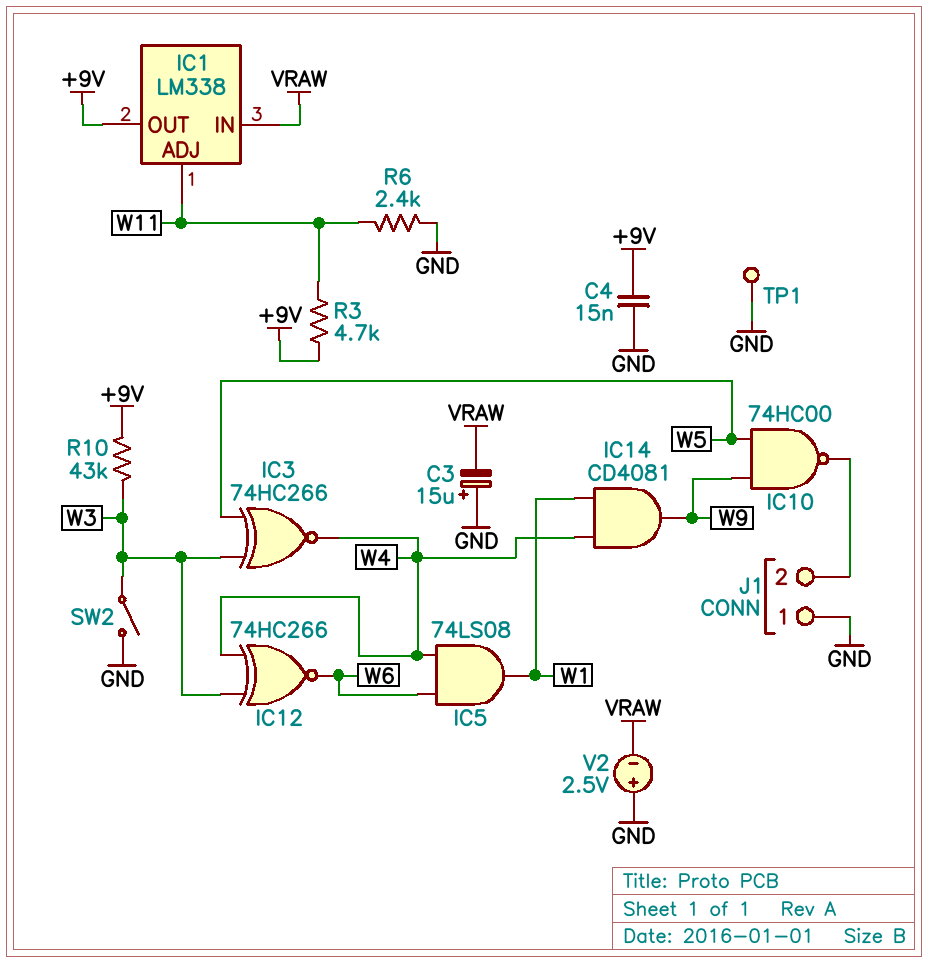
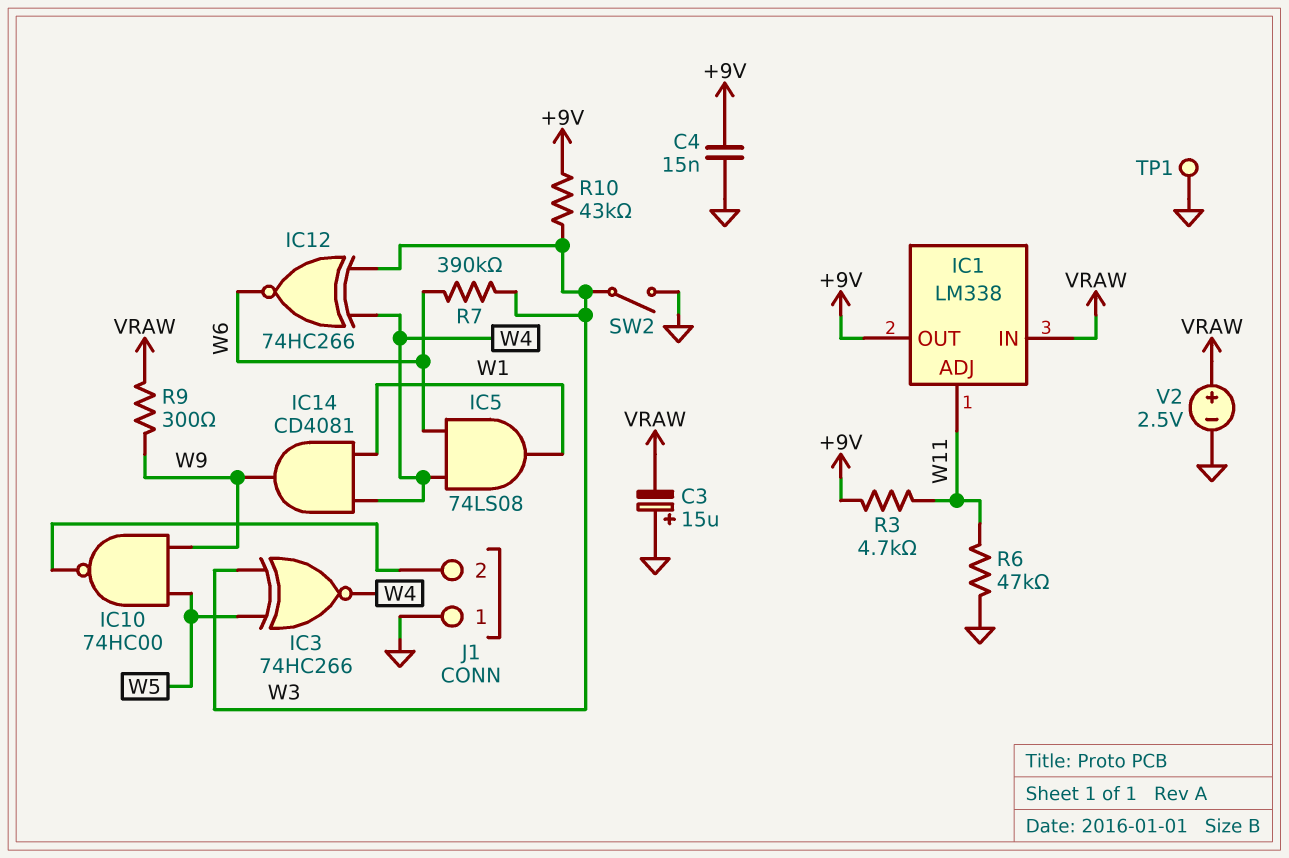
R6: 2.4k (GND, W11) -> 47k (GND, W11)
R7: none -> 390k (W3, W6)
R9: none -> 300 (VRAW, W9)
V2: 2.5V (plus GND, minus VRAW) -> 2.5V (plus VRAW, minus GND)

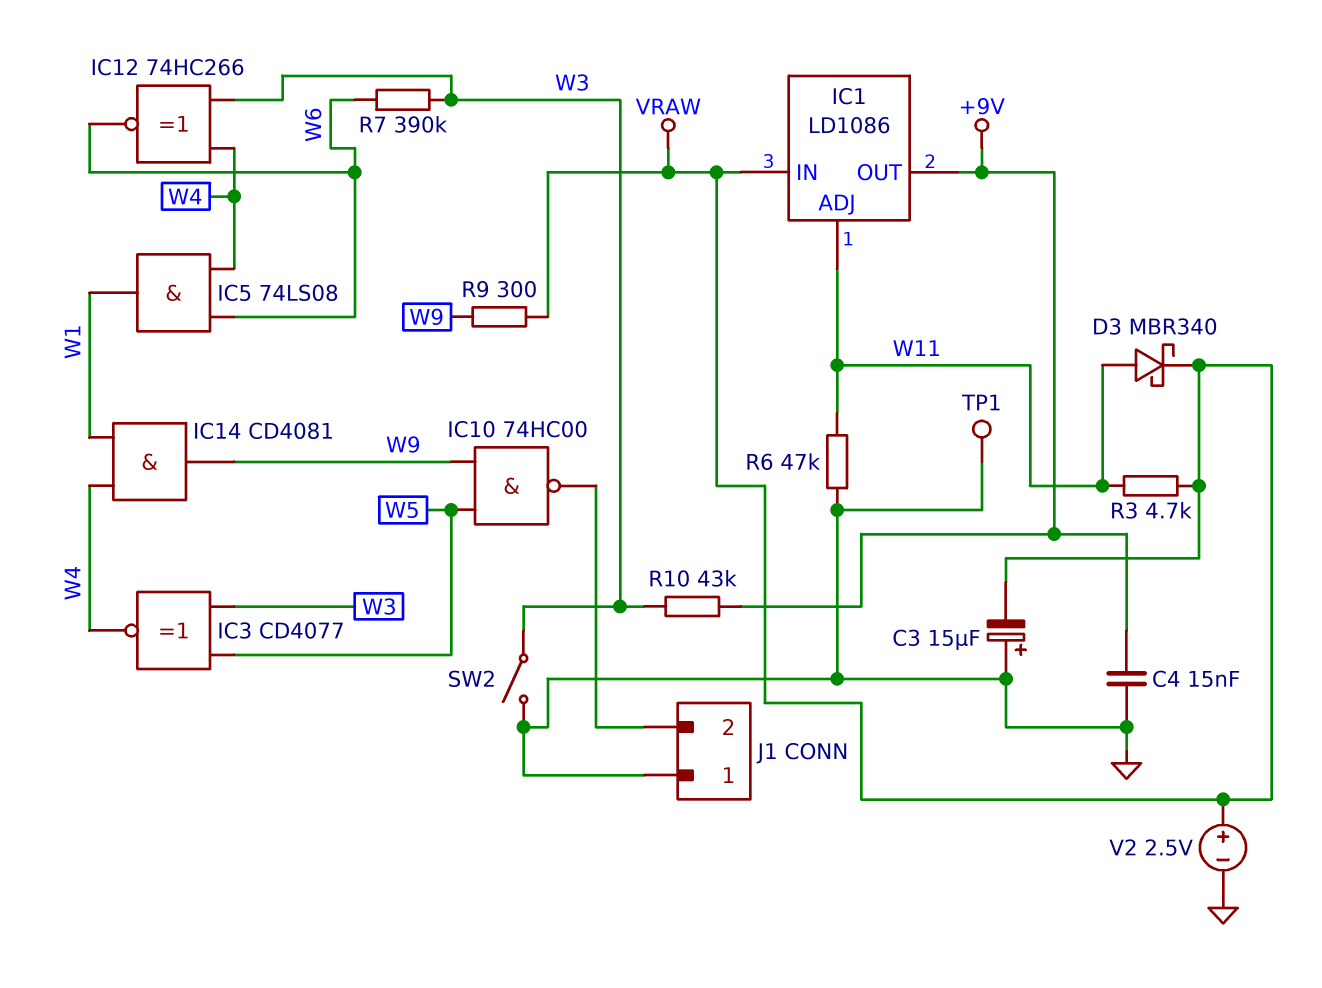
D3: none -> schottky MBR340 (A W11, K VRAW)
IC1: LM338 -> LD1086
IC3: XNOR 74HC266 (in W3, in W5, out W4) -> XNOR CD4077 (in W3, in W5, out W4)
R3: 4.7k (+9V, W11) -> 4.7k (VRAW, W11)

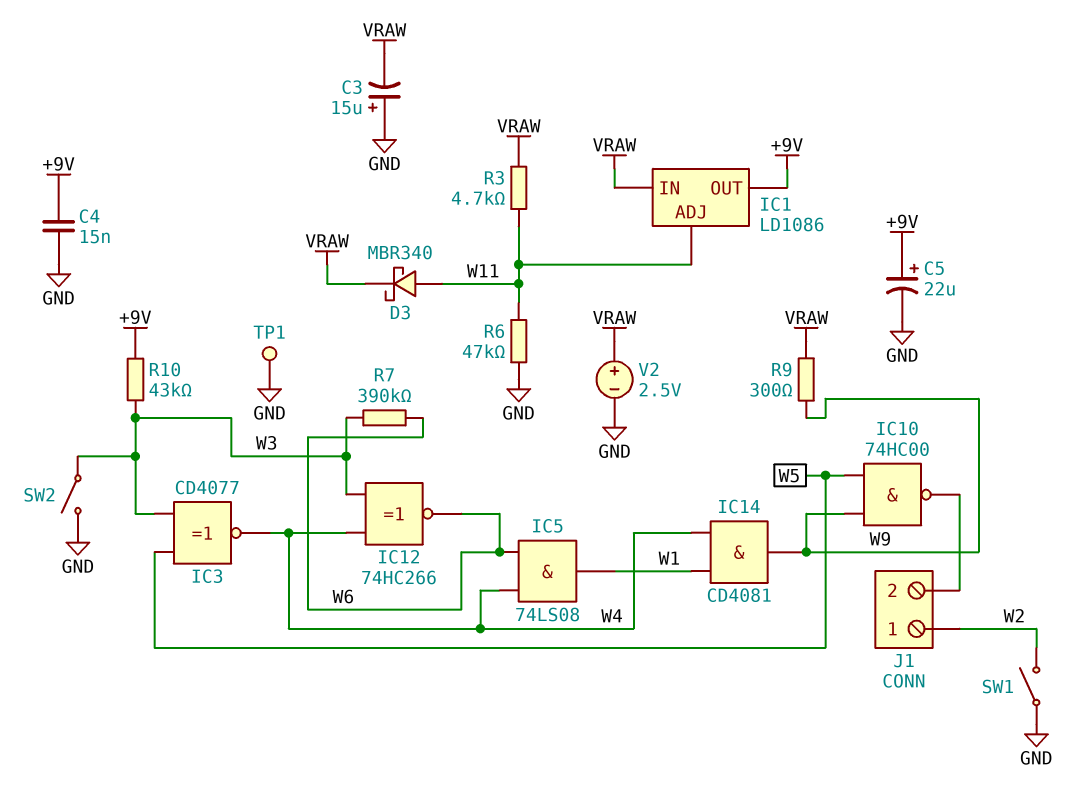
C5: none -> 22uF (plus +9V, minus GND)
J1 pin 1: GND -> W2
SW1: none -> switch (GND, W2)

